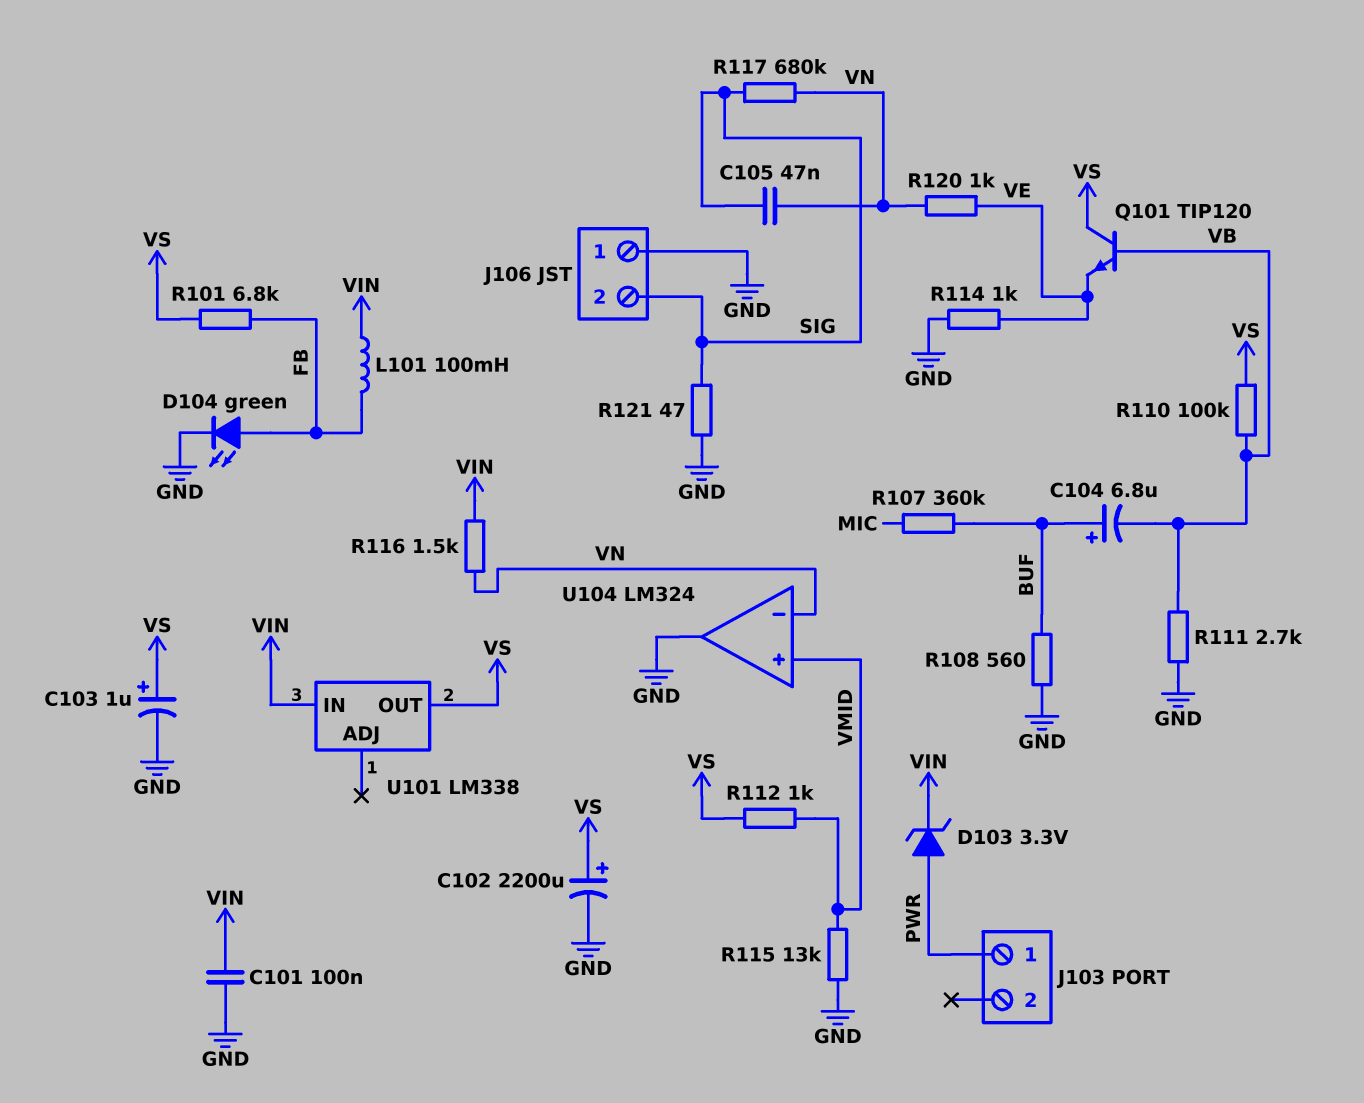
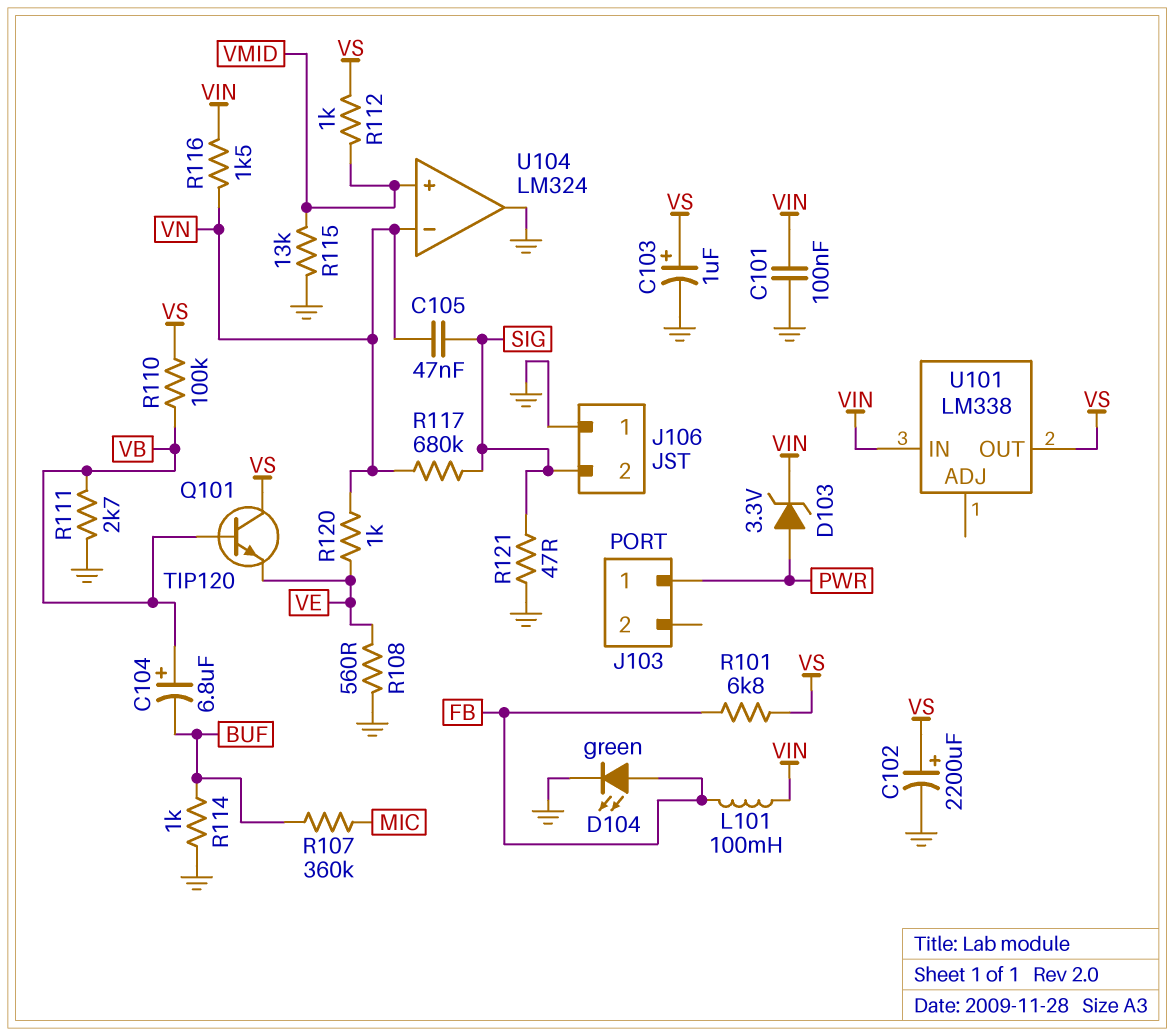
C104: 6.8uF (plus BUF, minus VB) -> 6.8uF (plus VB, minus BUF)
R108: 560 (BUF, GND) -> 560 (GND, VE)
R114: 1k (GND, VE) -> 1k (BUF, GND)

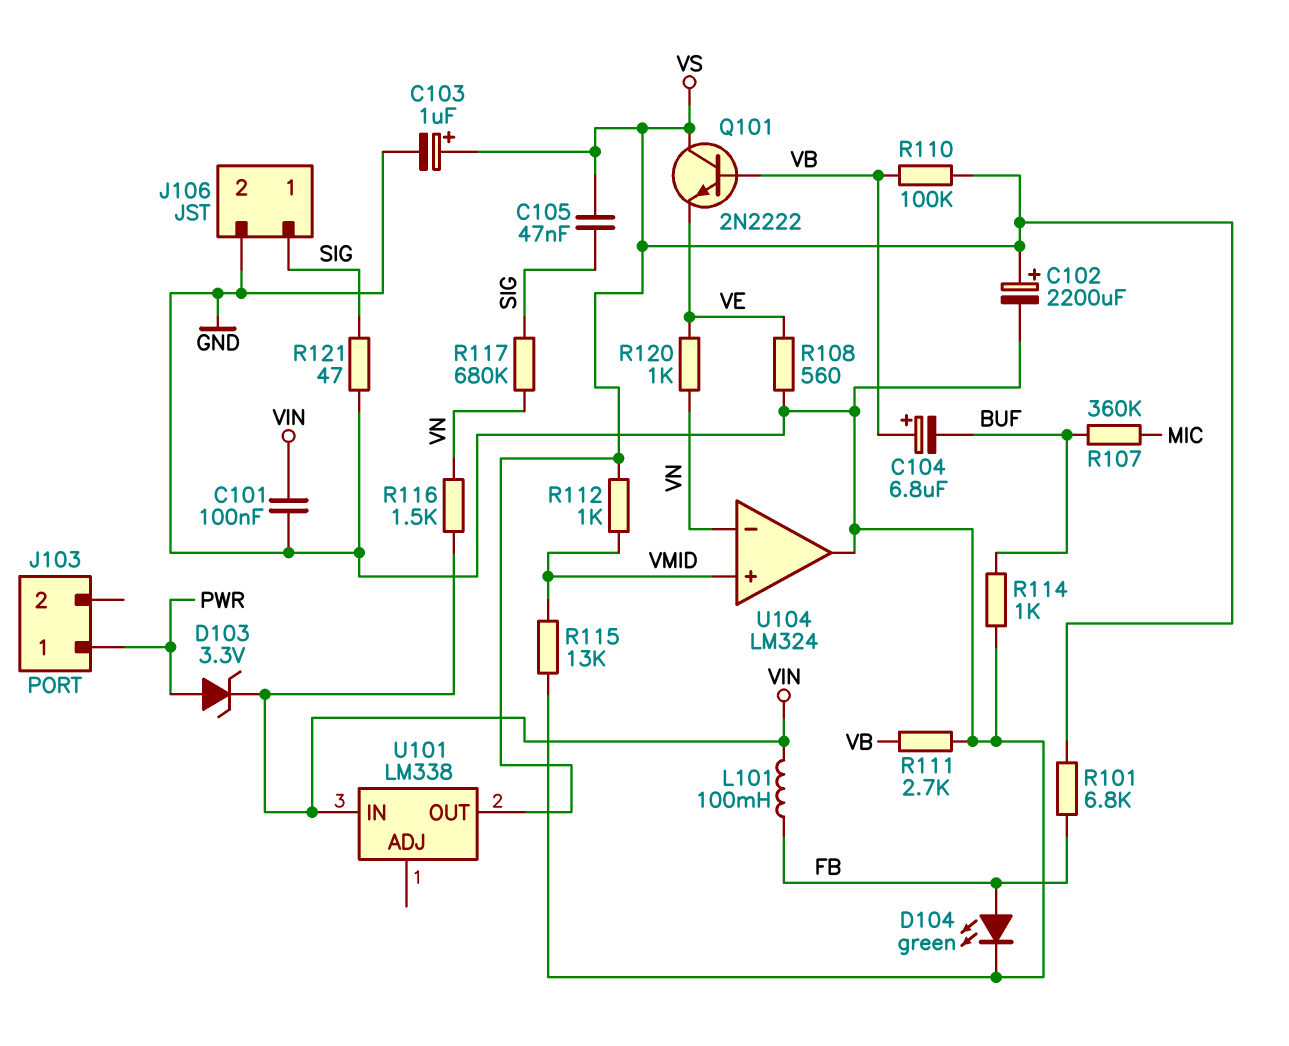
C105: 47nF (SIG, VN) -> 47nF (SIG, VS)
J106 pin 1: GND -> SIG
J106 pin 2: SIG -> GND
Q101: NPN TIP120 (B VB, C VS, E VE) -> NPN 2N2222 (B VB, C VS, E VE)

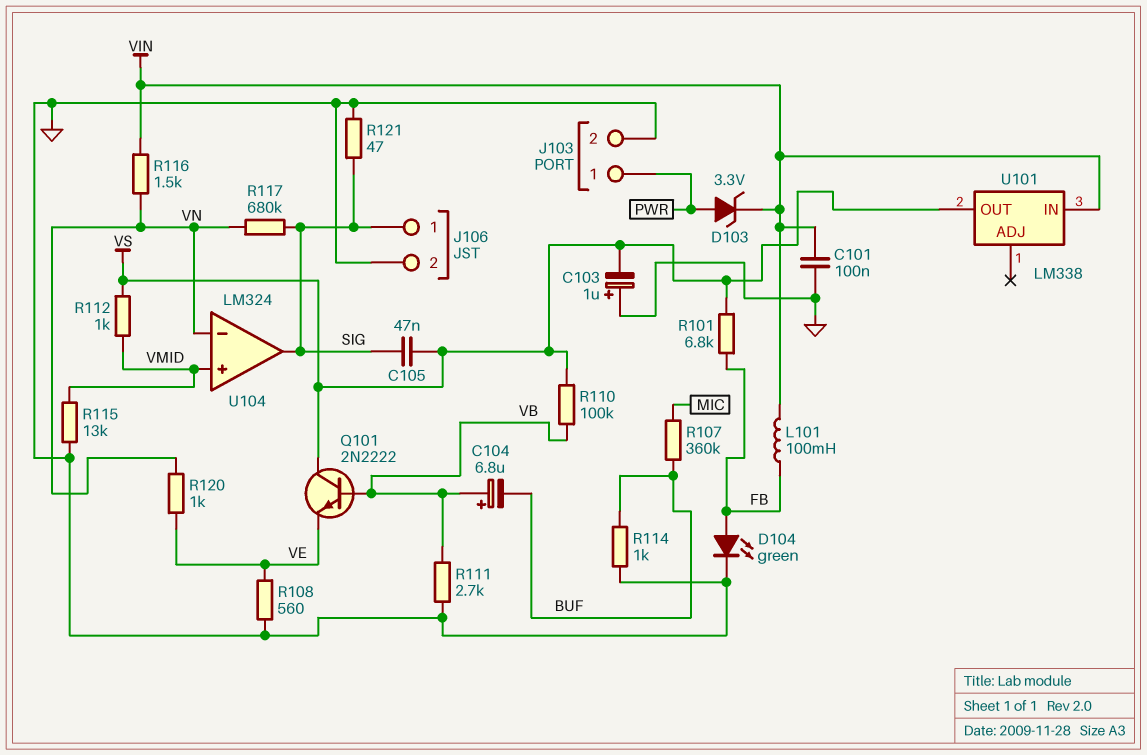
C102: 2200uF (plus VS, minus GND) -> none
C103: 1uF (plus VS, minus GND) -> 1uF (plus GND, minus VS)
J103 pin 2: none -> GND
U104 pin out: GND -> SIG

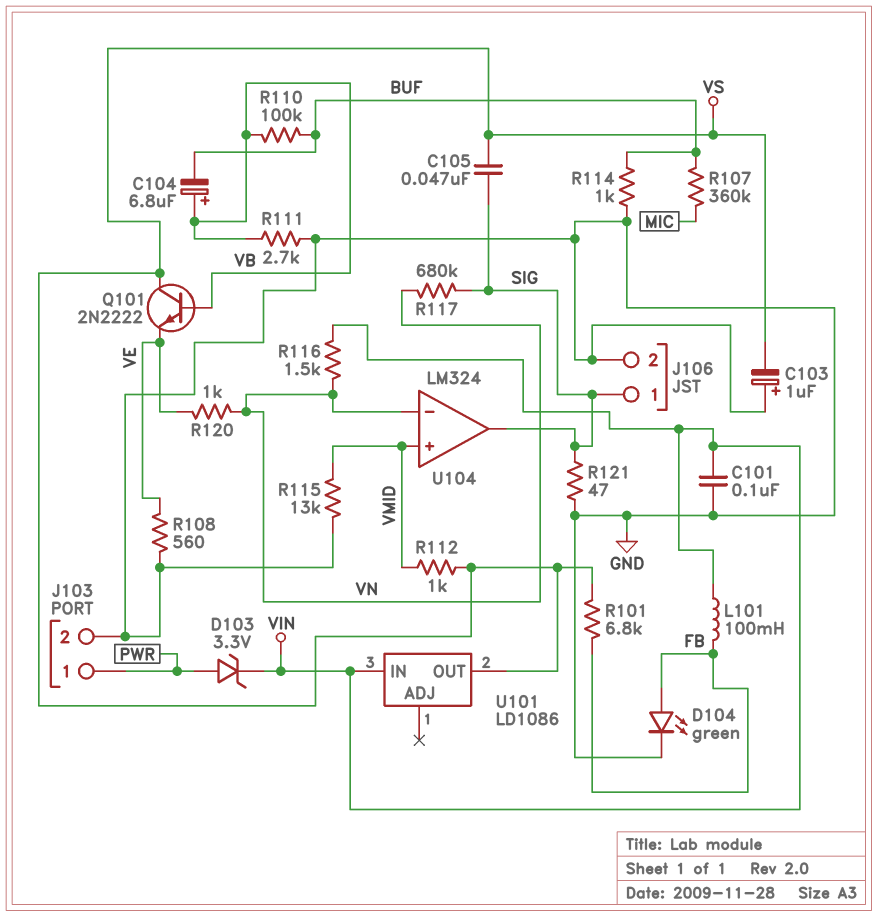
R110: 100k (VB, VS) -> 100k (BUF, VB)
U101: LM338 -> LD1086

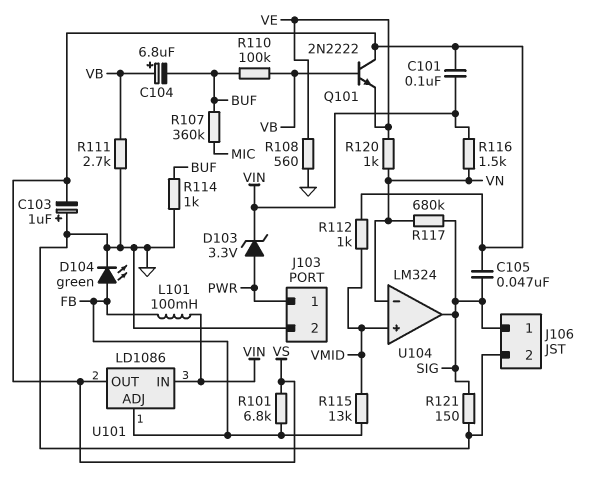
C101: 100nF (GND, VIN) -> 100nF (VIN, VS)
R115: 13k (GND, VMID) -> 13k (FB, VMID)
R121: 47 (GND, SIG) -> 150 (GND, SIG)
U101 pin ADJ: none -> FB

